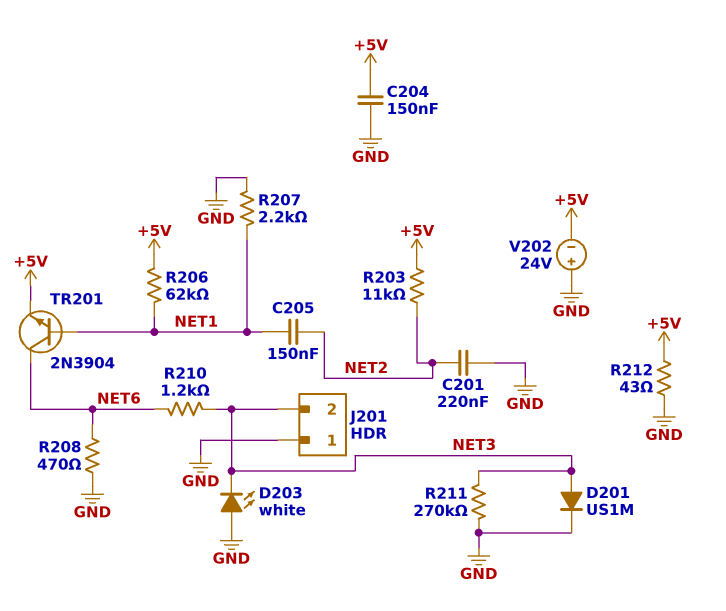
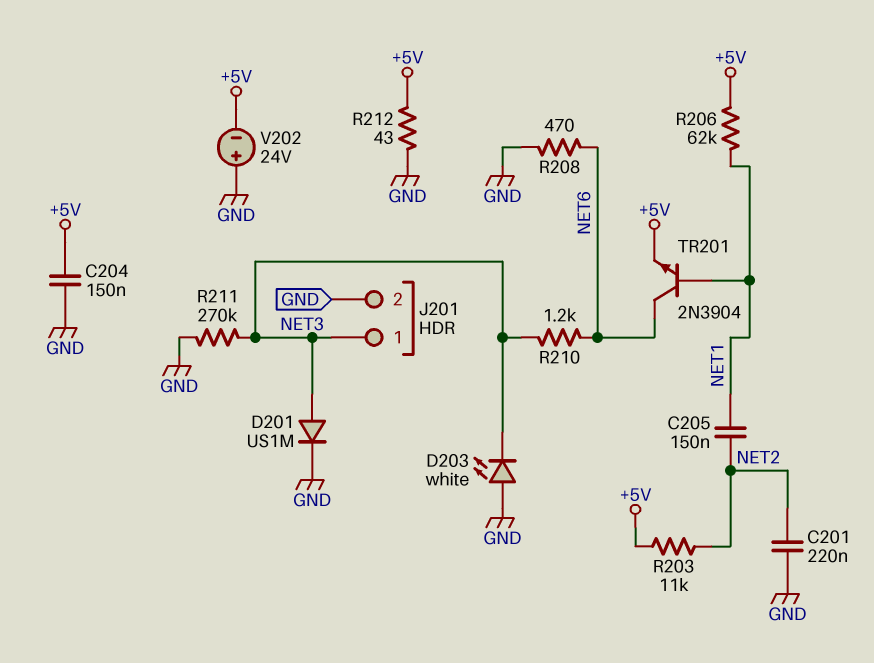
J201 pin 1: GND -> NET3
J201 pin 2: NET3 -> GND
R207: 2.2k (GND, NET1) -> none

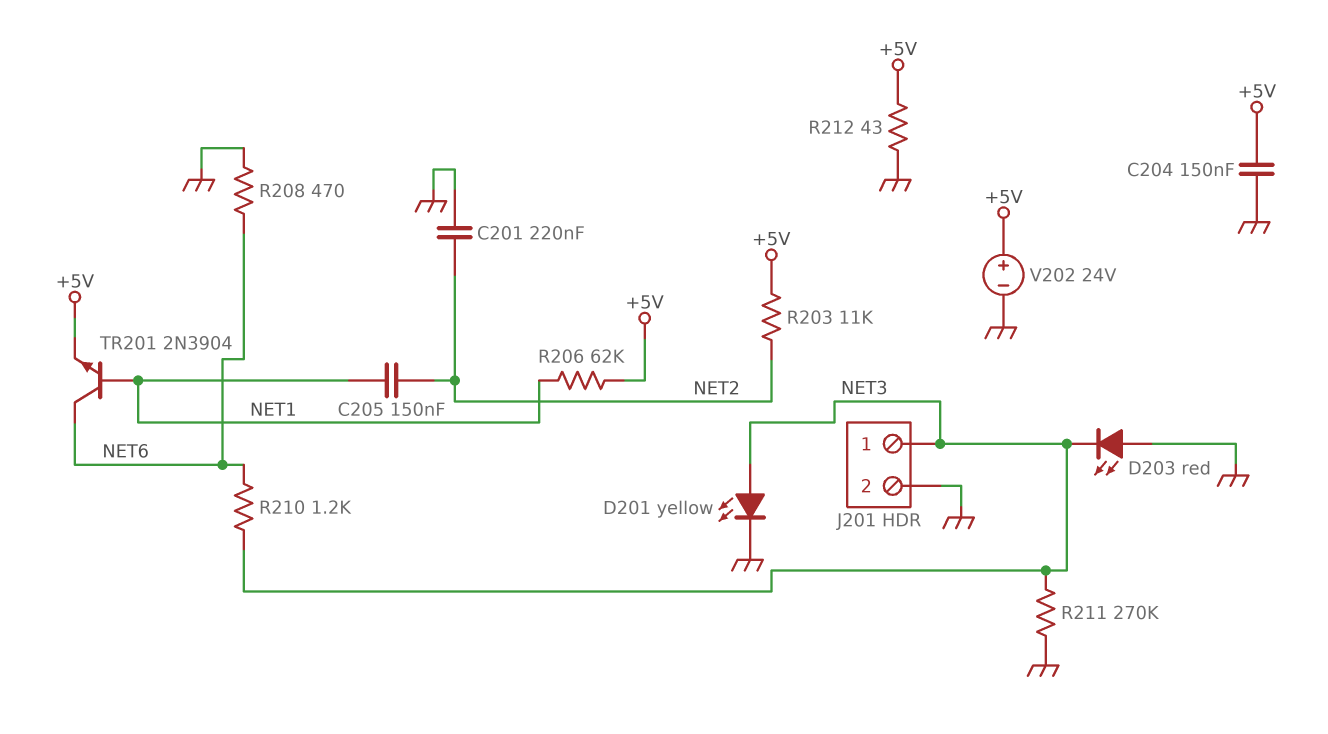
D201: diode US1M (A NET3, K GND) -> LED yellow (A NET3, K GND)
D203: LED white (A GND, K NET3) -> LED red (A GND, K NET3)
V202: 24V (plus GND, minus +5V) -> 24V (plus +5V, minus GND)

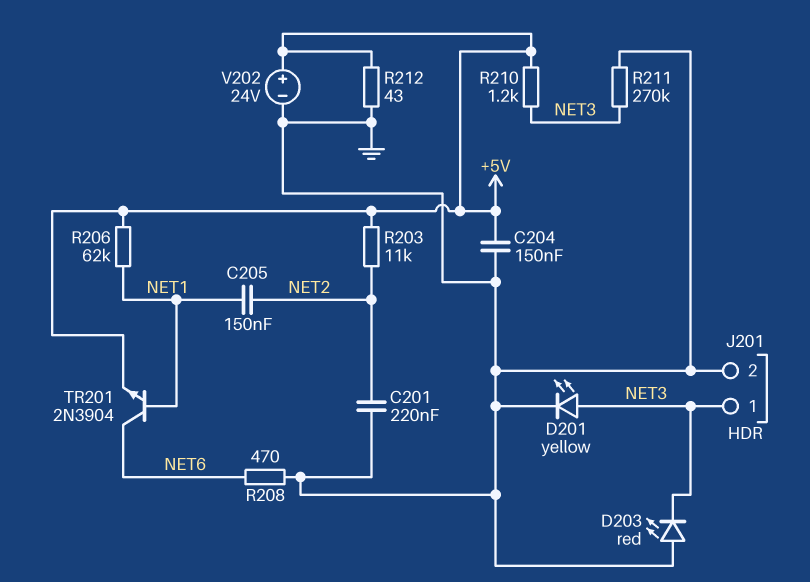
R210: 1.2k (NET3, NET6) -> 1.2k (+5V, NET3)

